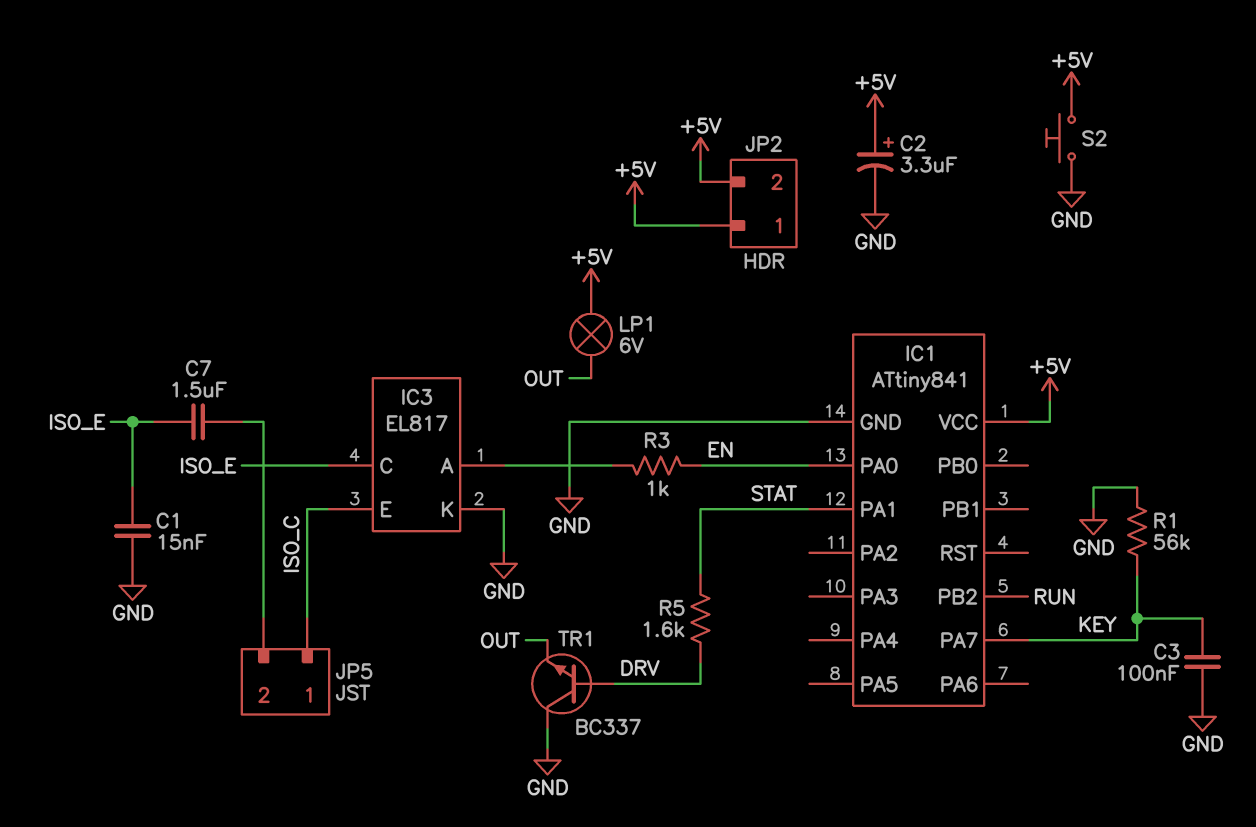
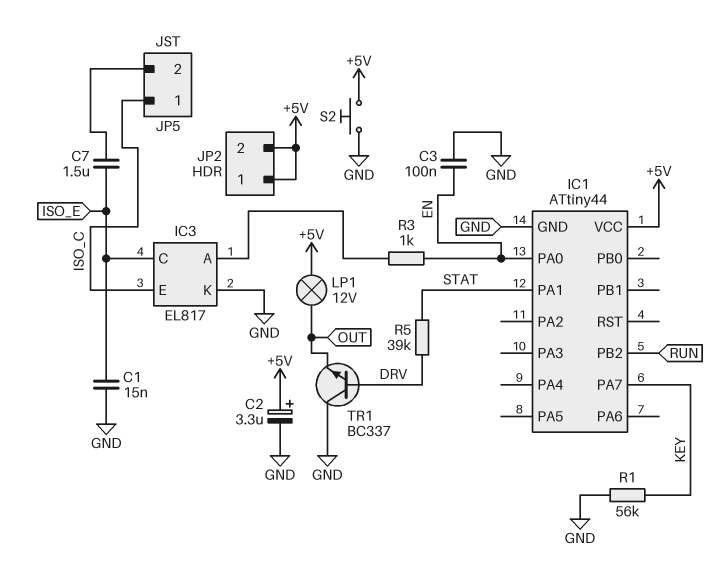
C3: 100nF (GND, KEY) -> 100nF (EN, GND)
IC1: ATtiny841 -> ATtiny44
LP1: lamp 6V (+5V, OUT) -> lamp 12V (+5V, OUT)
R5: 1.6k (DRV, STAT) -> 39k (DRV, STAT)

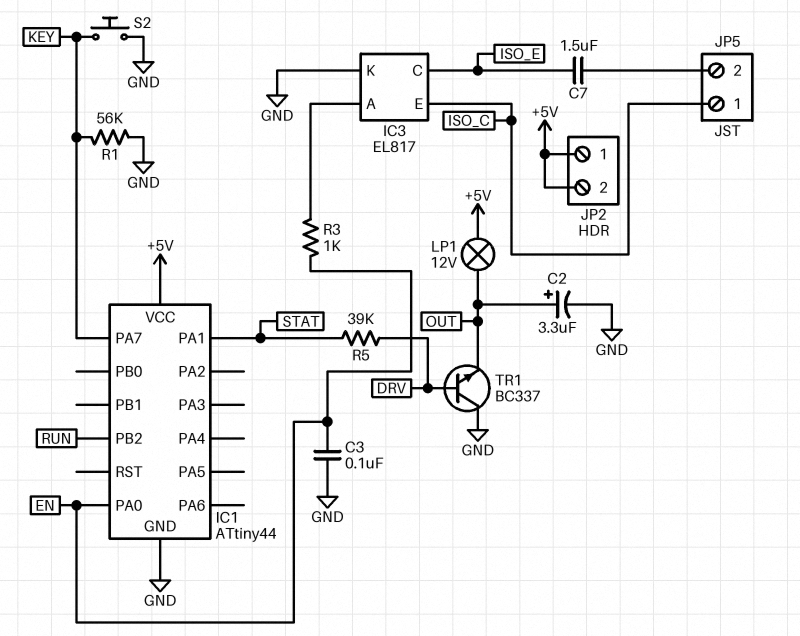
C1: 15nF (GND, ISO_E) -> none
C2: 3.3uF (plus +5V, minus GND) -> 3.3uF (plus OUT, minus GND)
S2: button (+5V, GND) -> button (GND, KEY)

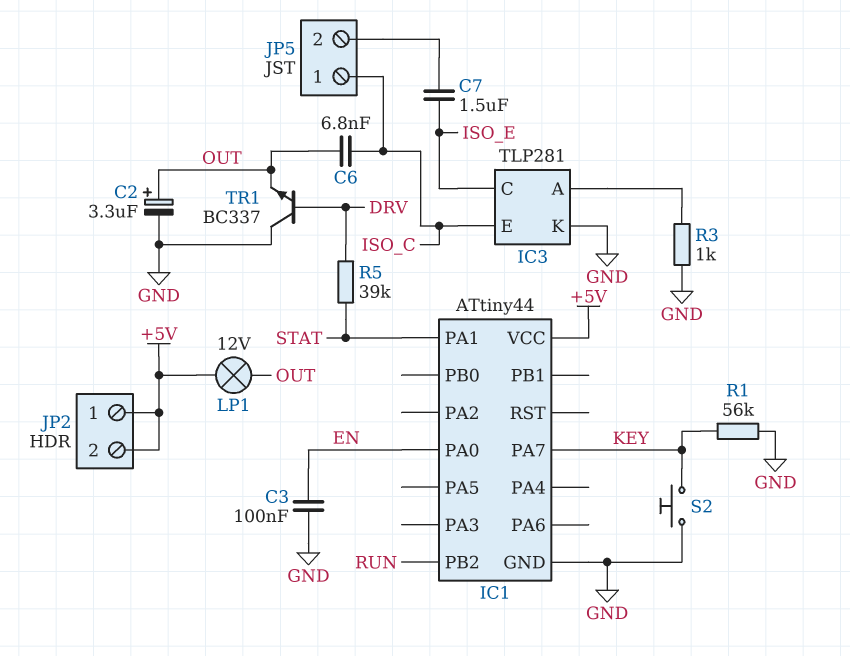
C6: none -> 6.8nF (ISO_C, OUT)
IC3: EL817 -> TLP281
R3: 1k (EN, IC3/A) -> 1k (GND, IC3/A)

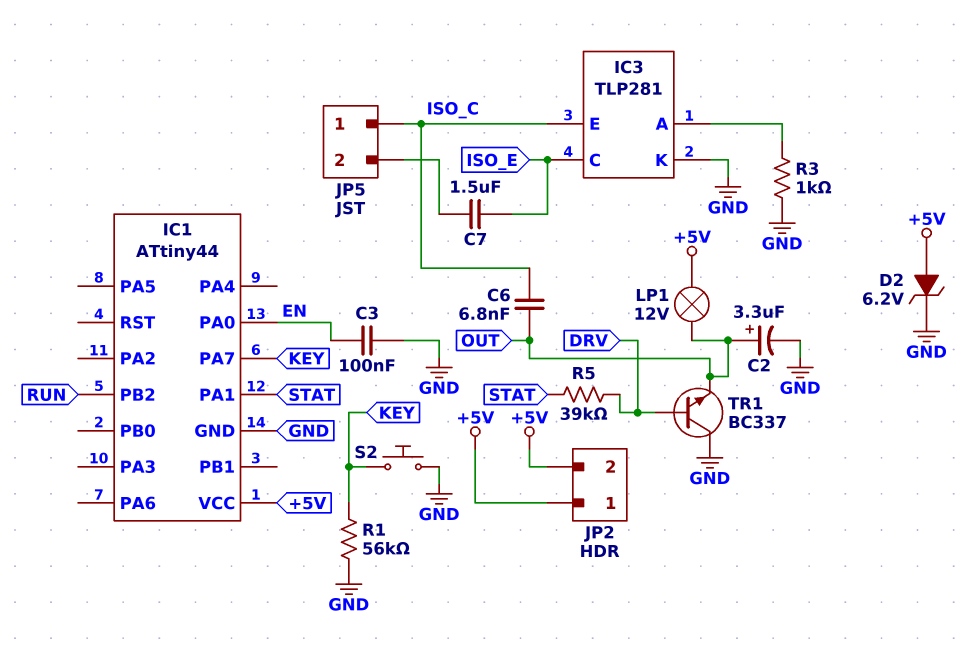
D2: none -> zener 6.2V (A +5V, K GND)

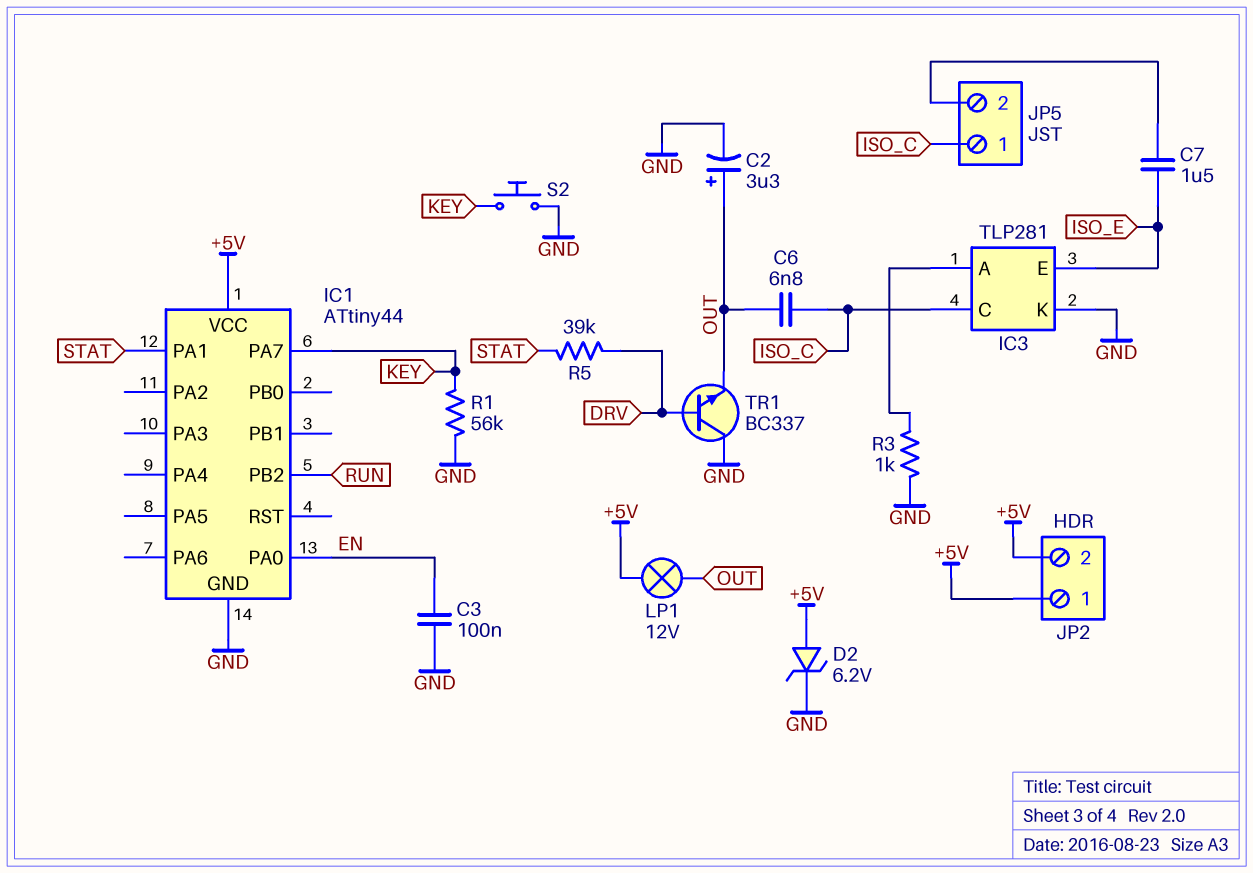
IC3 pin C: ISO_E -> ISO_C
IC3 pin E: ISO_C -> ISO_E

